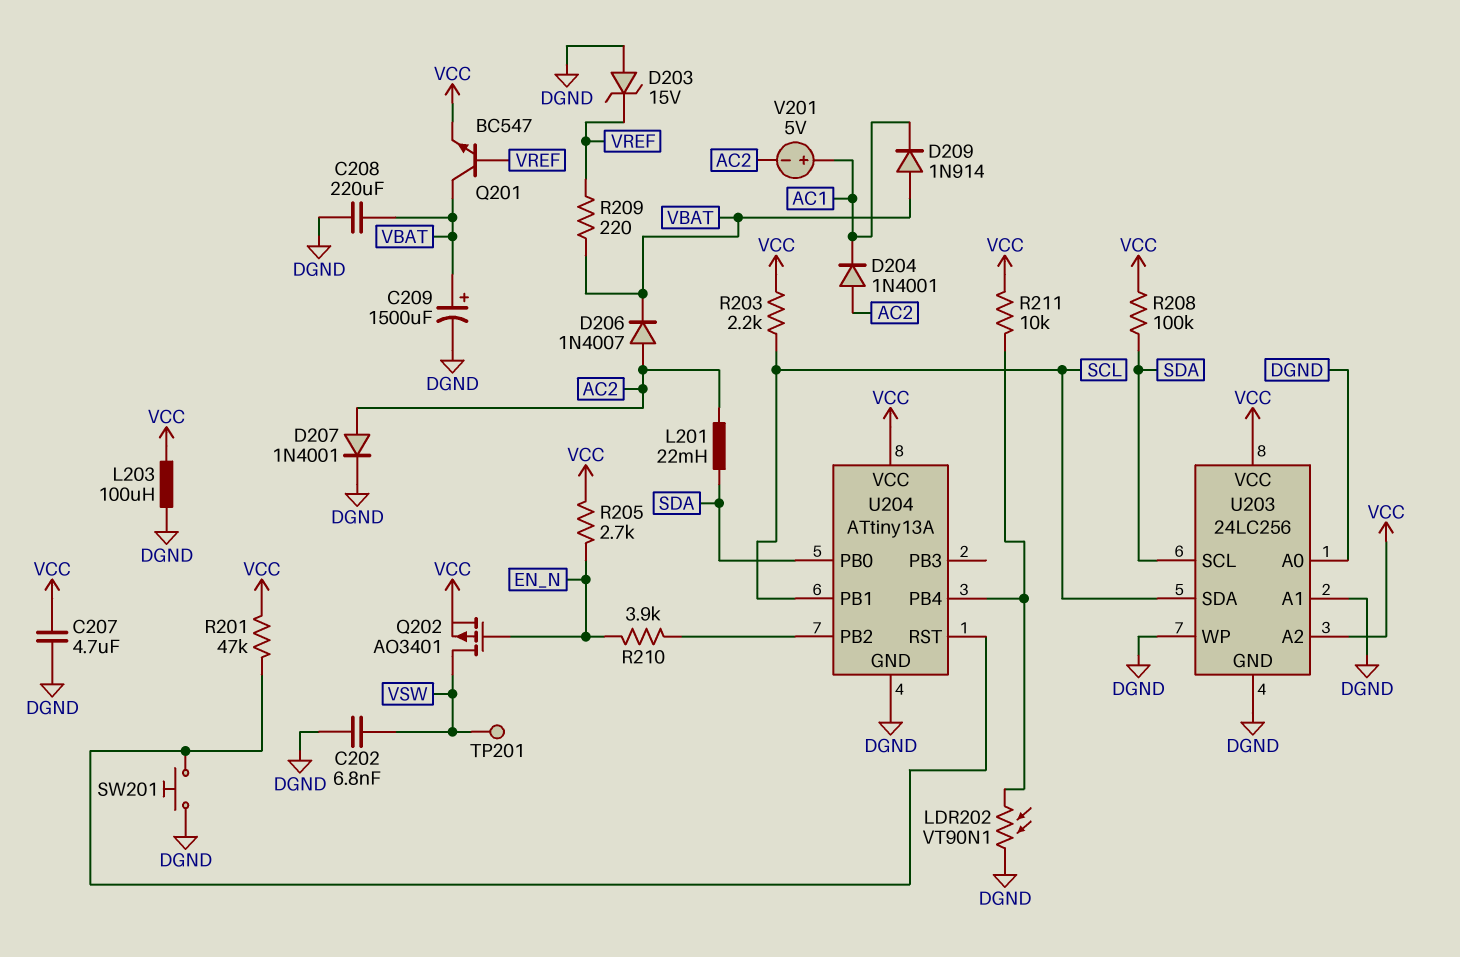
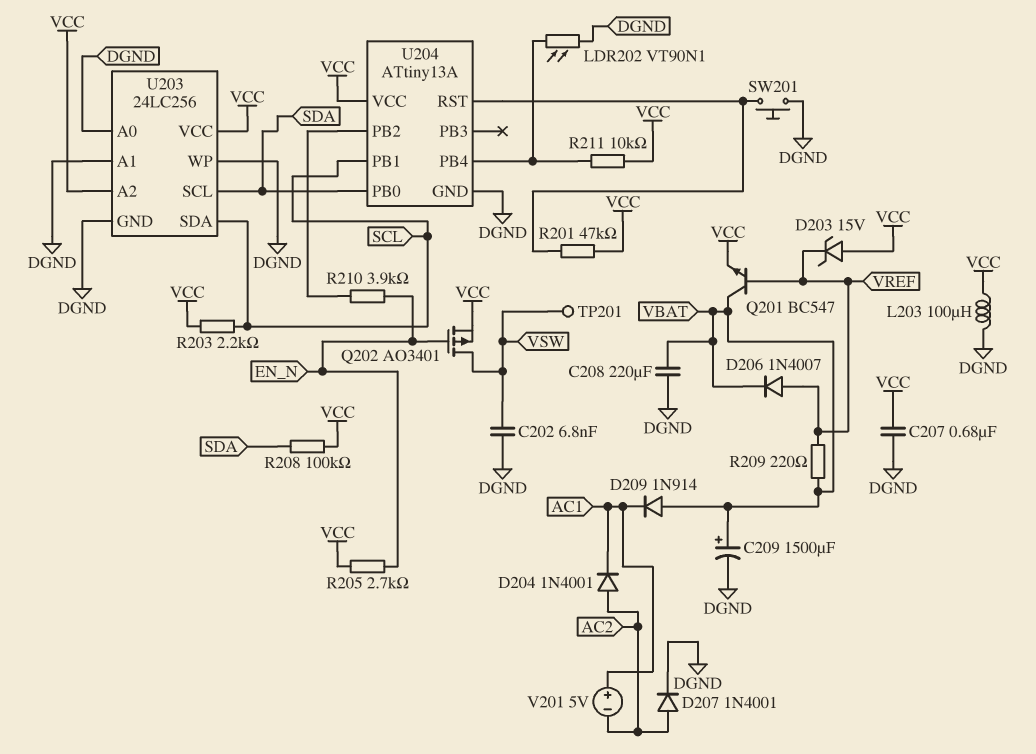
C207: 4.7uF (DGND, VCC) -> 680nF (DGND, VCC)
D203: zener 15V (A DGND, K VREF) -> zener 15V (A VCC, K VREF)
D206: diode 1N4007 (A AC2, K VBAT) -> diode 1N4007 (A VREF, K VBAT)
L201: 22mH (AC2, SDA) -> none

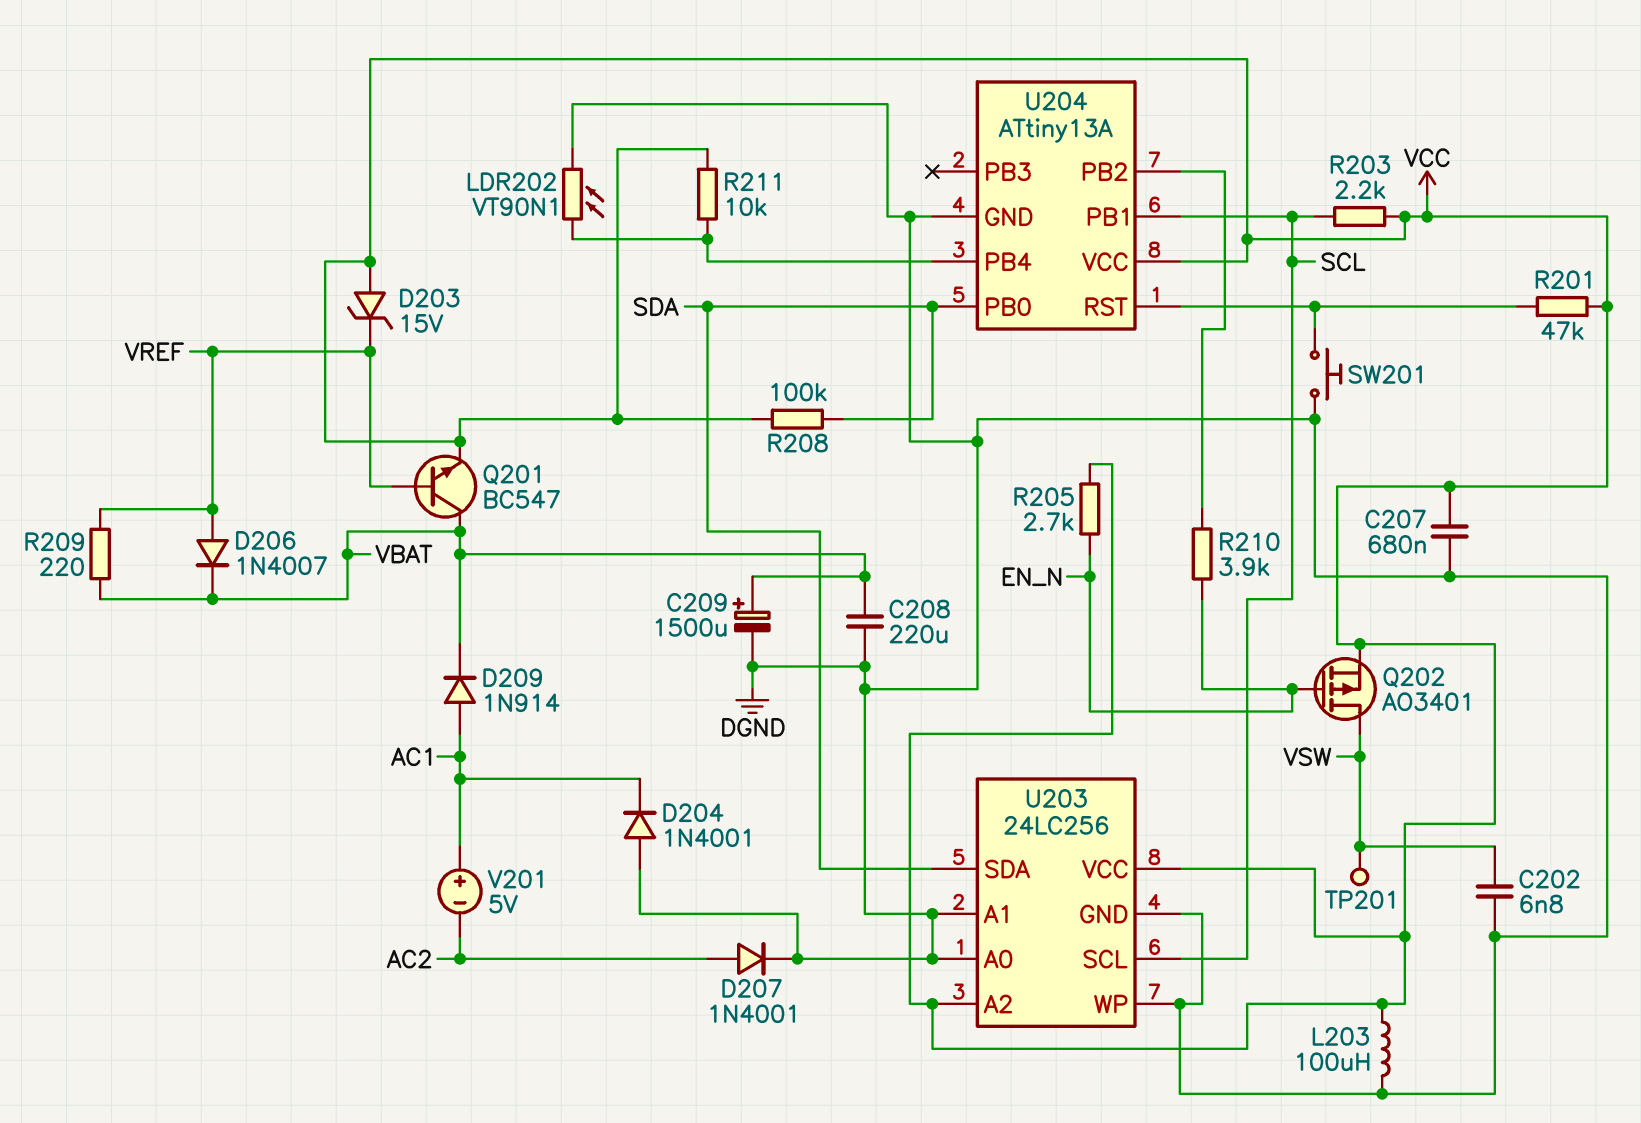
D204: diode 1N4001 (A AC2, K AC1) -> diode 1N4001 (A DGND, K AC1)
D209: diode 1N914 (A VBAT, K AC1) -> diode 1N914 (A AC1, K VBAT)
U203 pin SCL: SDA -> SCL
U203 pin SDA: SCL -> SDA

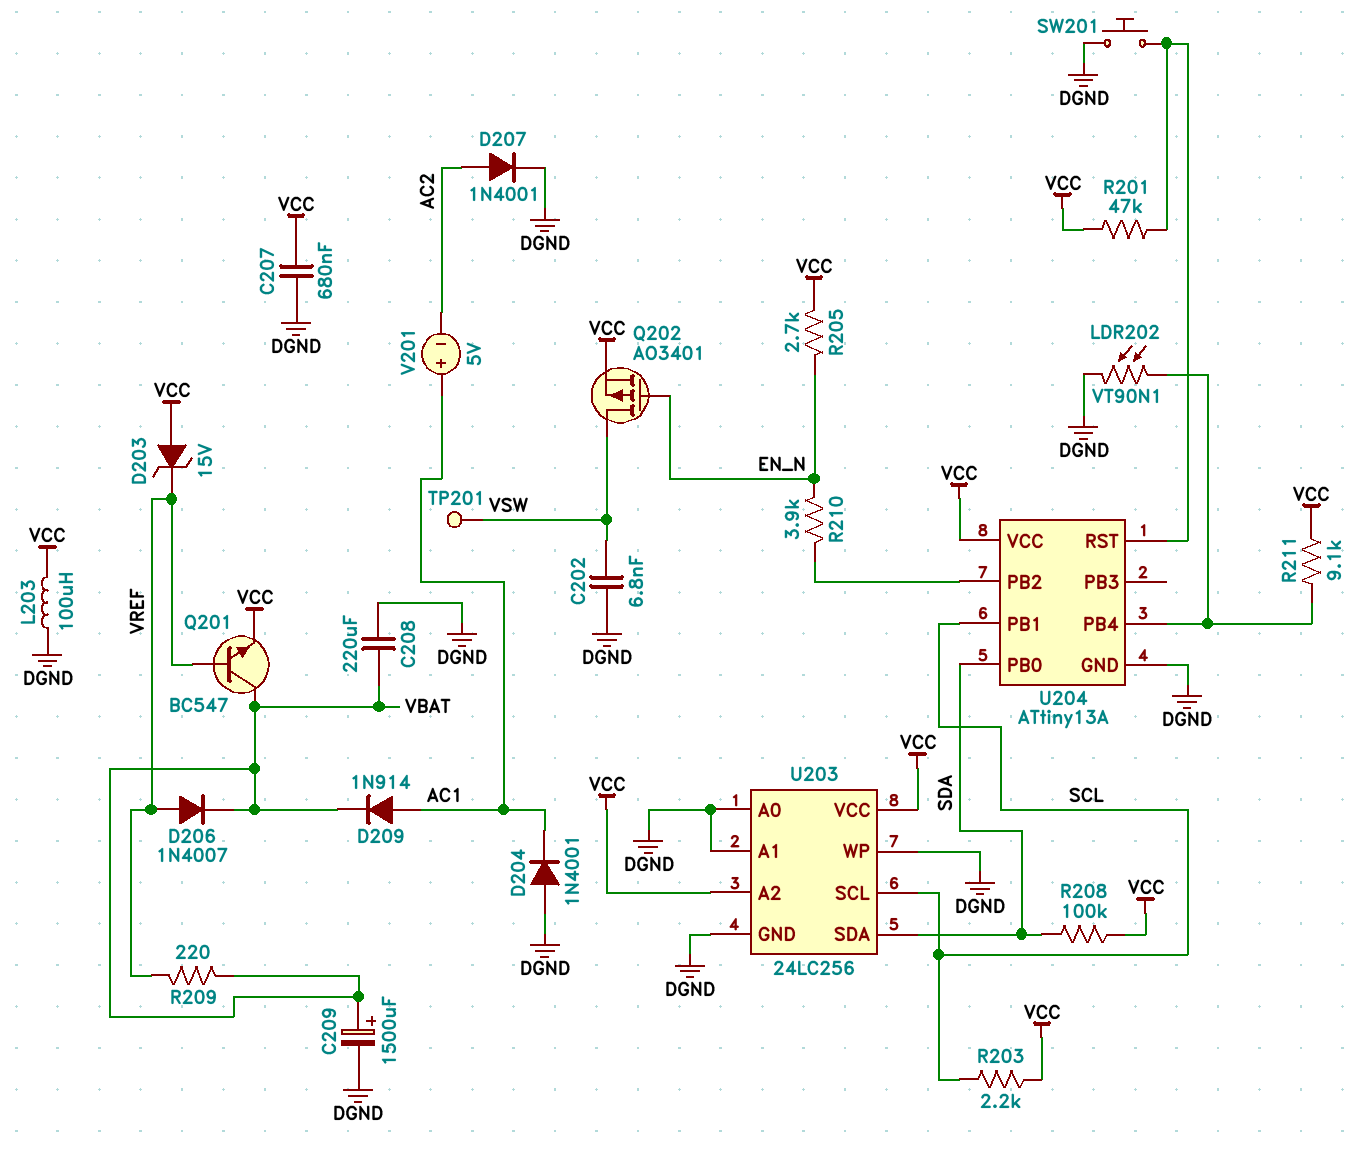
R211: 10k (U204/PB4, VCC) -> 9.1k (U204/PB4, VCC)

